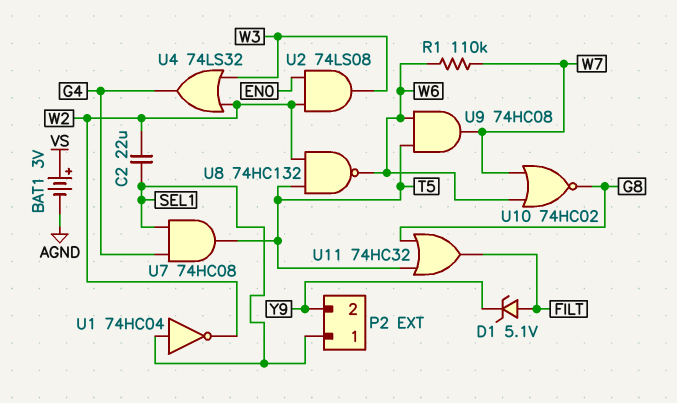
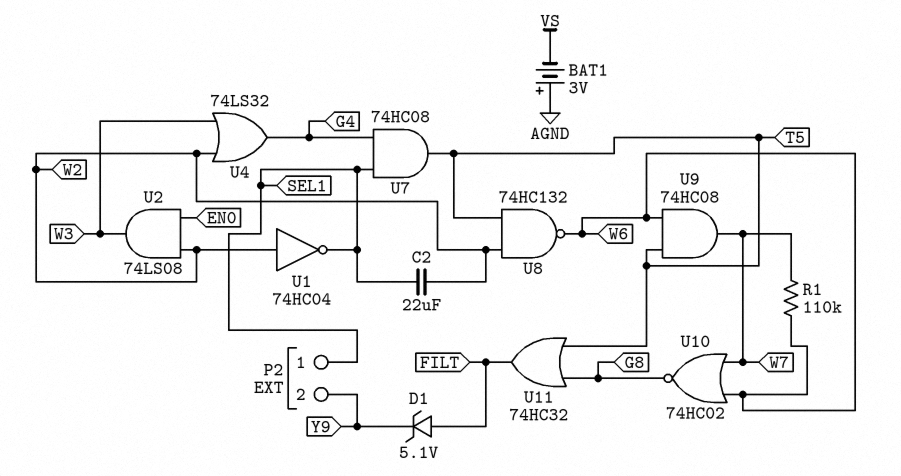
BAT1: 3V (plus VS, minus AGND) -> 3V (plus AGND, minus VS)
U1: NOT 74HC04 (in SEL1, out W2) -> NOT 74HC04 (in W2, out SEL1)

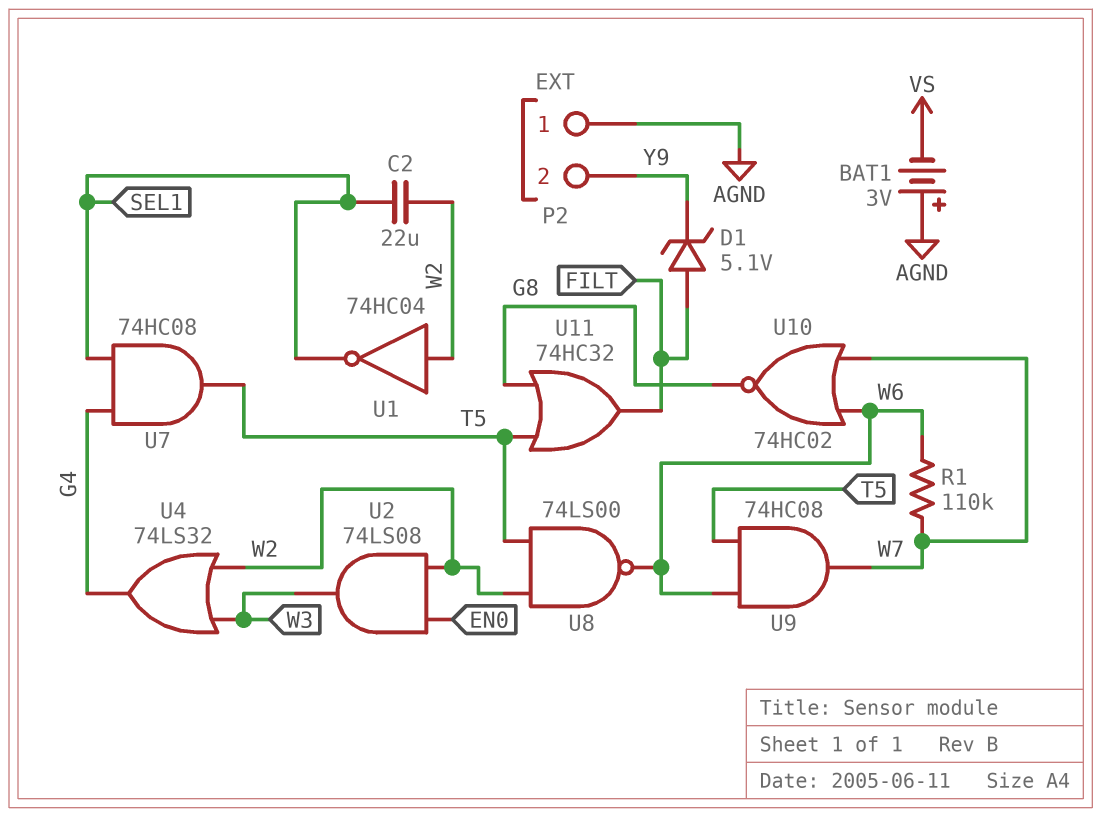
P2 pin 1: SEL1 -> AGND
U8: NAND 74HC132 (in T5, in W2, out W6) -> NAND 74LS00 (in T5, in W2, out W6)

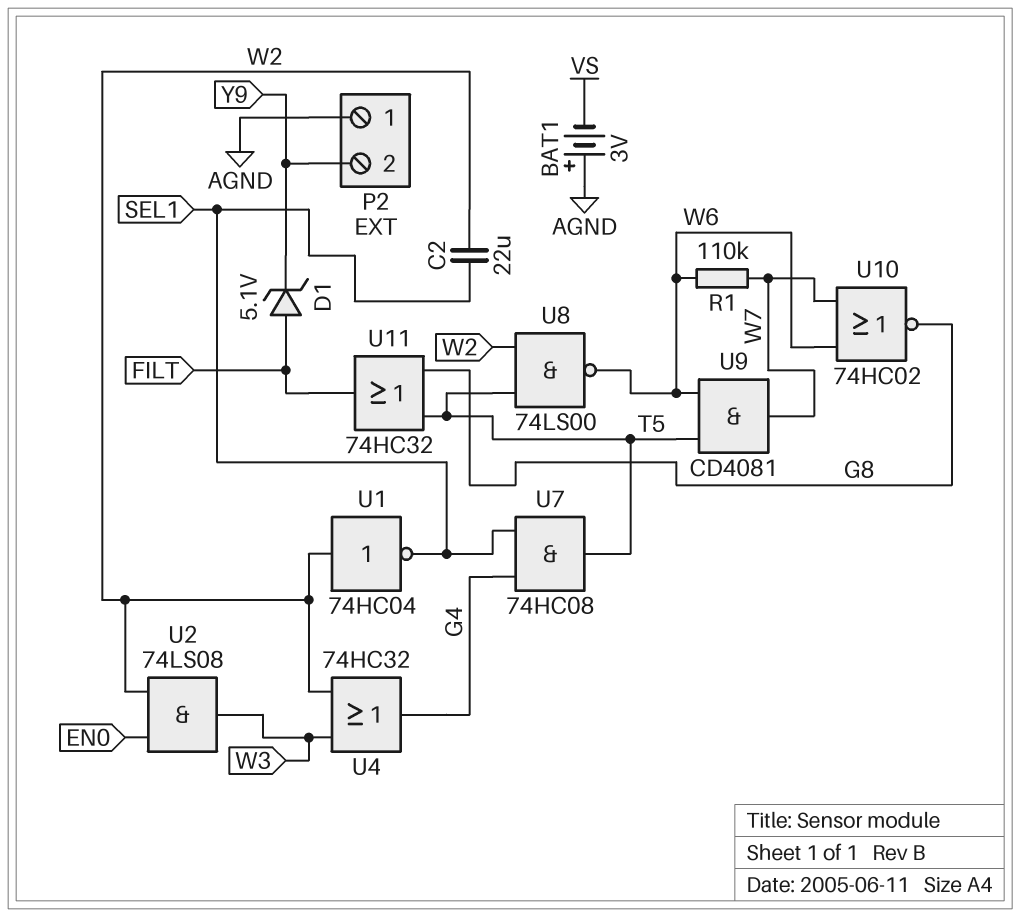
U4: OR 74LS32 (in W2, in W3, out G4) -> OR 74HC32 (in W2, in W3, out G4)
U9: AND 74HC08 (in T5, in W6, out W7) -> AND CD4081 (in T5, in W6, out W7)

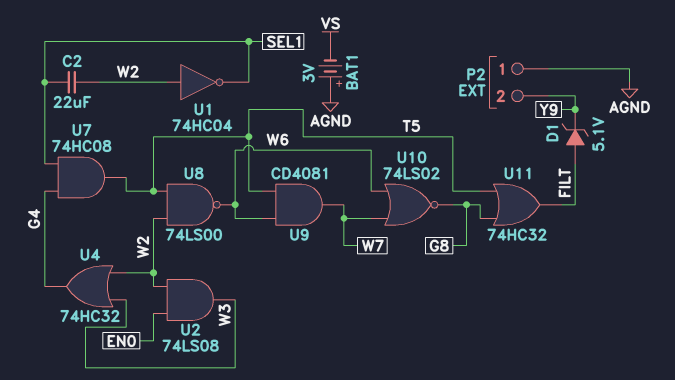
R1: 110k (W6, W7) -> none
U10: NOR 74HC02 (in W6, in W7, out G8) -> NOR 74LS02 (in W6, in W7, out G8)

